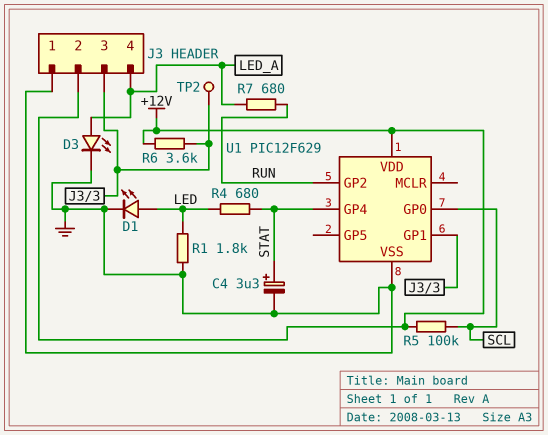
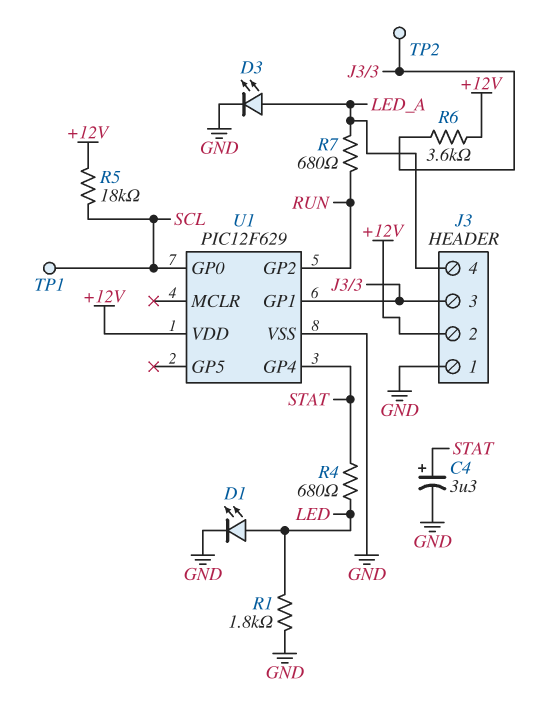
R5: 100k (+12V, SCL) -> 18k (+12V, SCL)
TP1: none -> test point (SCL)

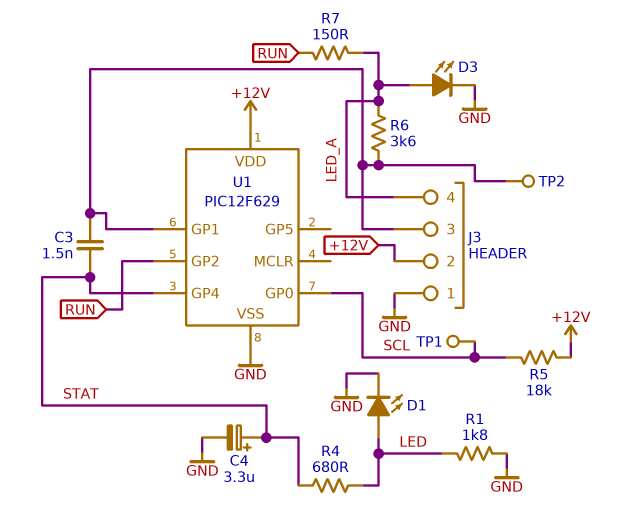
C3: none -> 1.5nF (J3/3, STAT)
R6: 3.6k (+12V, J3/3) -> 3.6k (J3/3, LED_A)
R7: 680 (LED_A, RUN) -> 150 (LED_A, RUN)

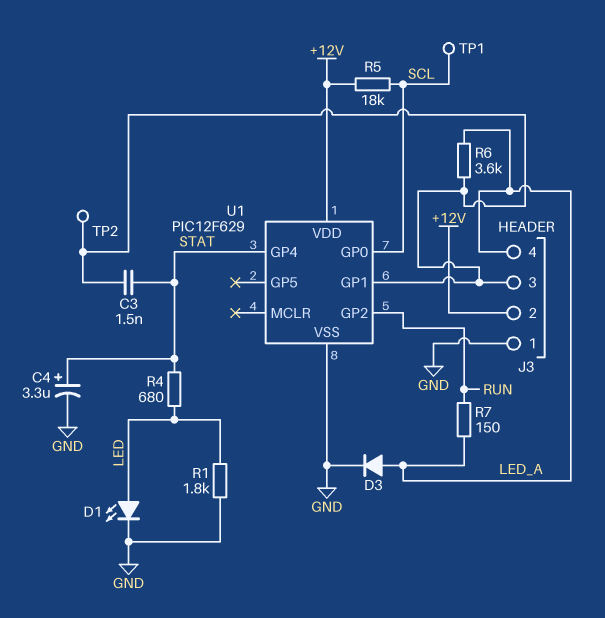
D3: LED (A LED_A, K GND) -> diode (A LED_A, K GND)

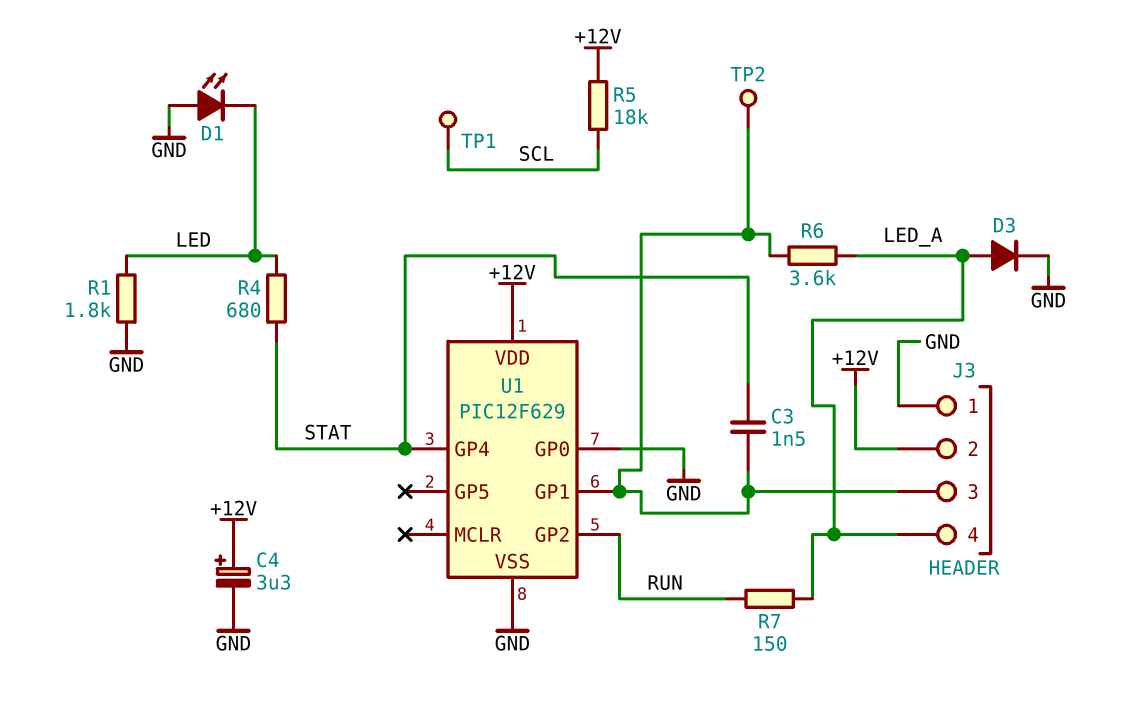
C4: 3.3uF (plus STAT, minus GND) -> 3.3uF (plus +12V, minus GND)
D1: LED (A LED, K GND) -> LED (A GND, K LED)
U1 pin GP0: SCL -> GND

